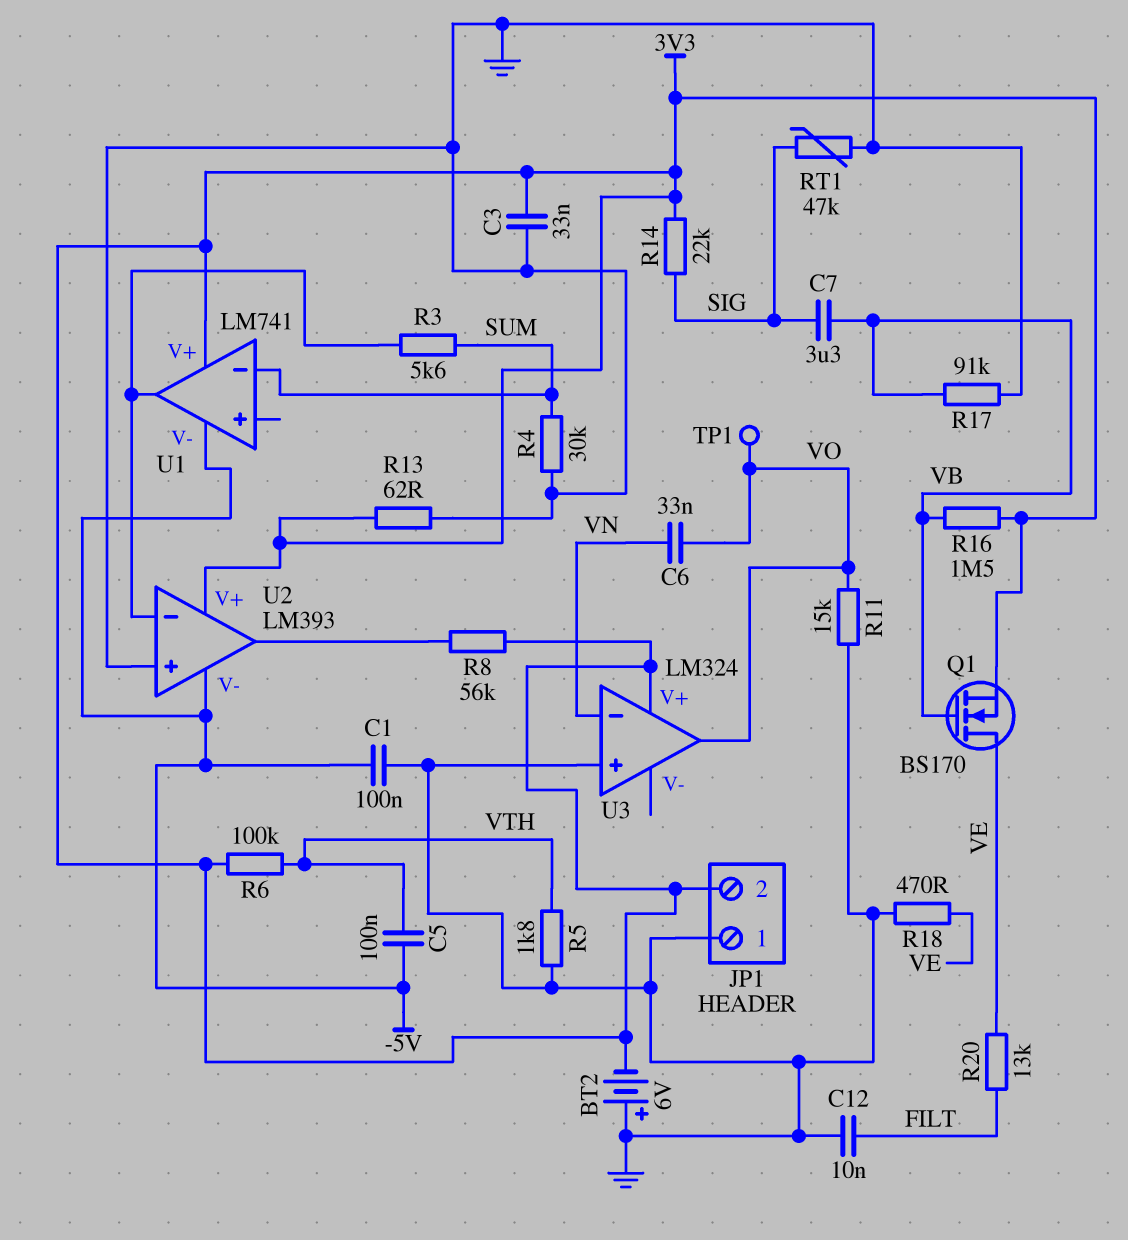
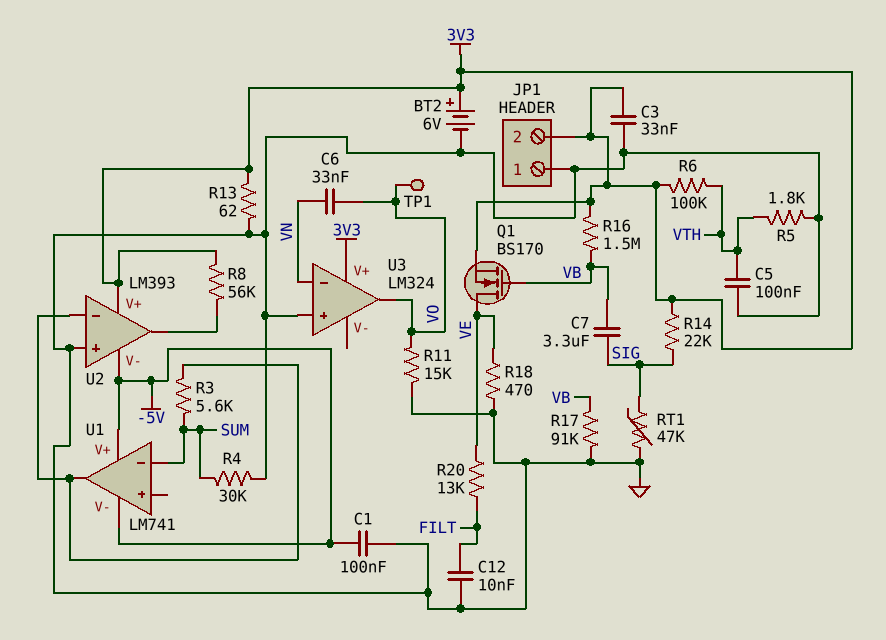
BT2: 6V (plus GND, minus 3V3) -> 6V (plus 3V3, minus GND)
C5: 100nF (-5V, VTH) -> 100nF (GND, VTH)
U1 pin V+: 3V3 -> -5V

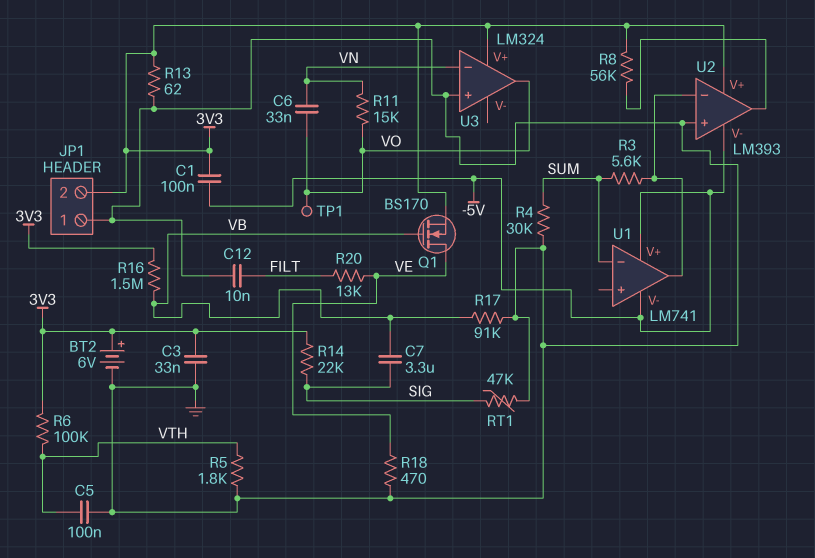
C1: 100nF (-5V, GND) -> 100nF (-5V, 3V3)
R11: 15k (GND, VO) -> 15k (VN, VO)

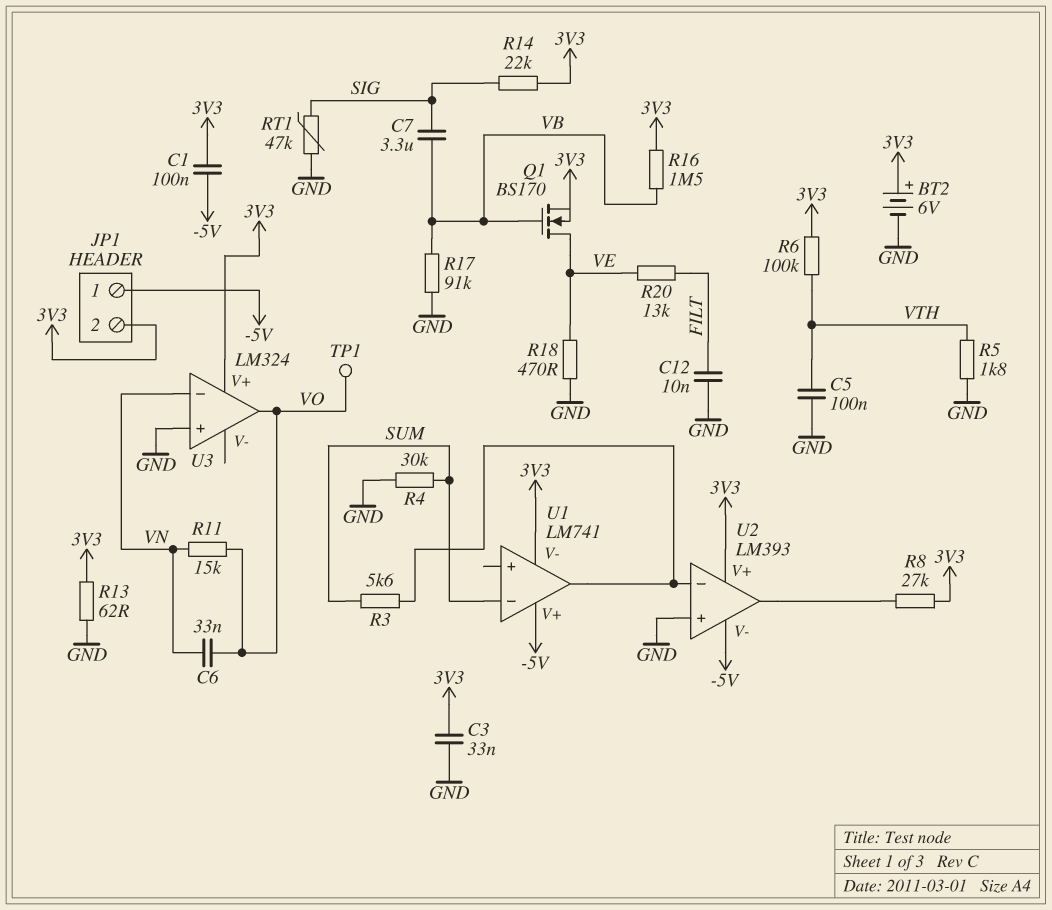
JP1 pin 1: GND -> -5V
R8: 56k (3V3, U2/out) -> 27k (3V3, U2/out)
U1 pin V-: -5V -> 3V3

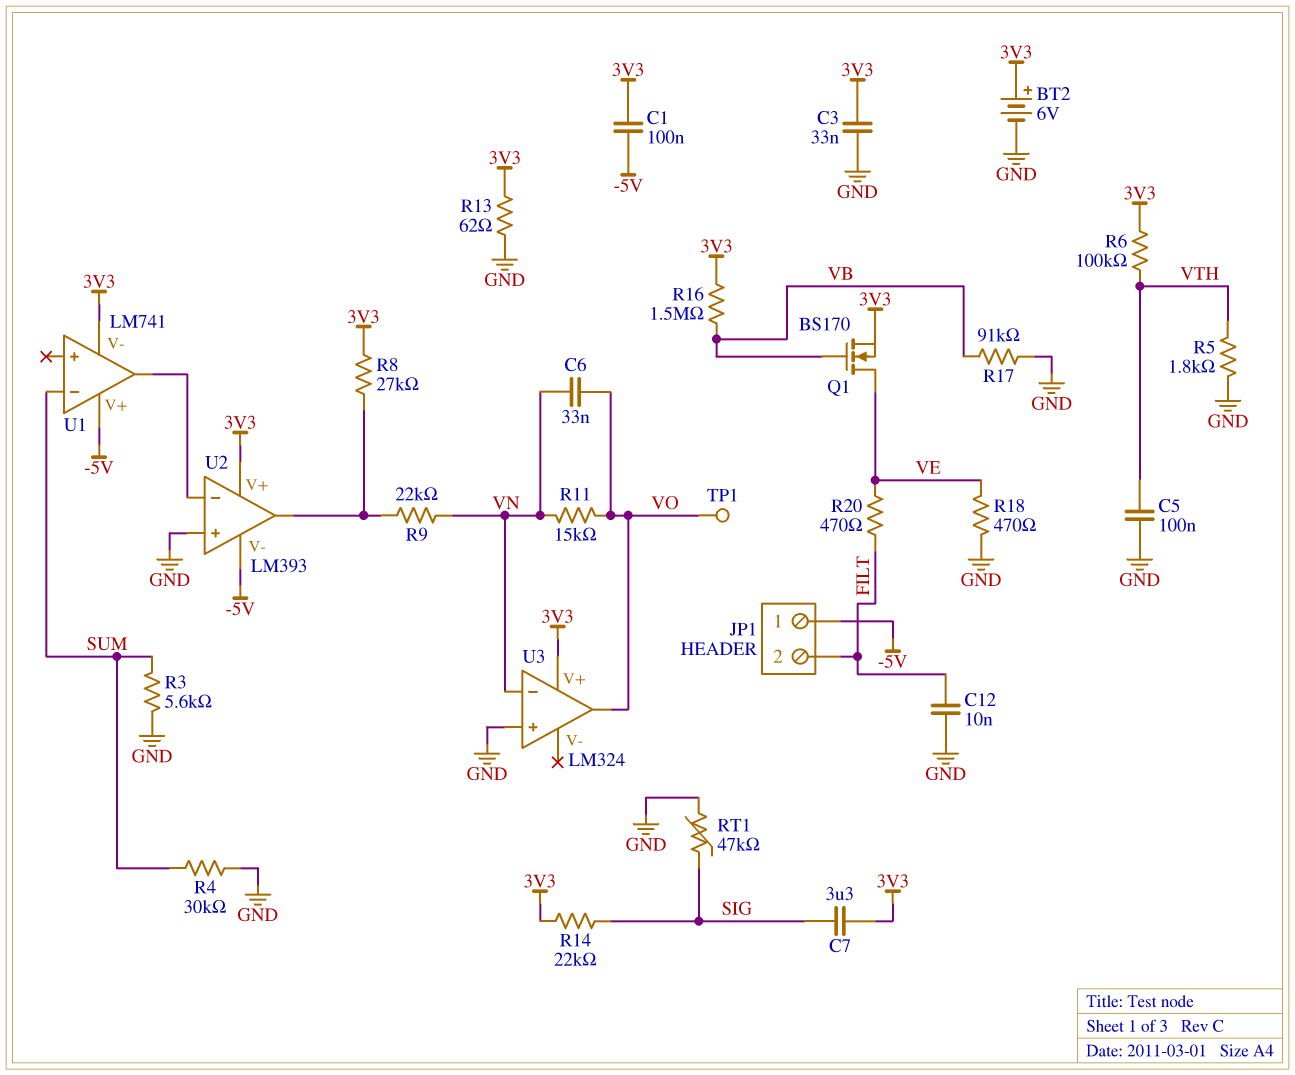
C7: 3.3uF (SIG, VB) -> 3.3uF (3V3, SIG)
JP1 pin 2: 3V3 -> FILT
R3: 5.6k (SUM, U1/out) -> 5.6k (GND, SUM)
R9: none -> 22k (U2/out, VN)
R20: 13k (FILT, VE) -> 470 (FILT, VE)

